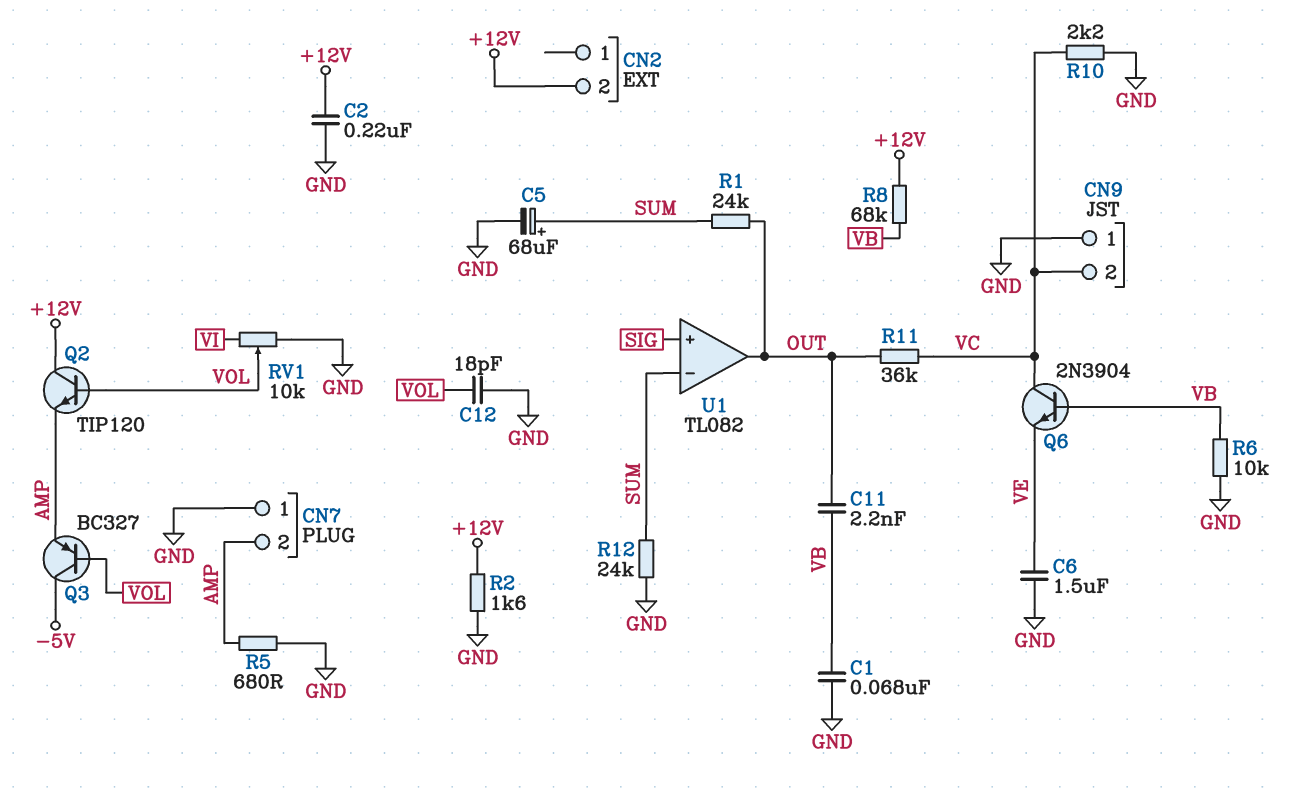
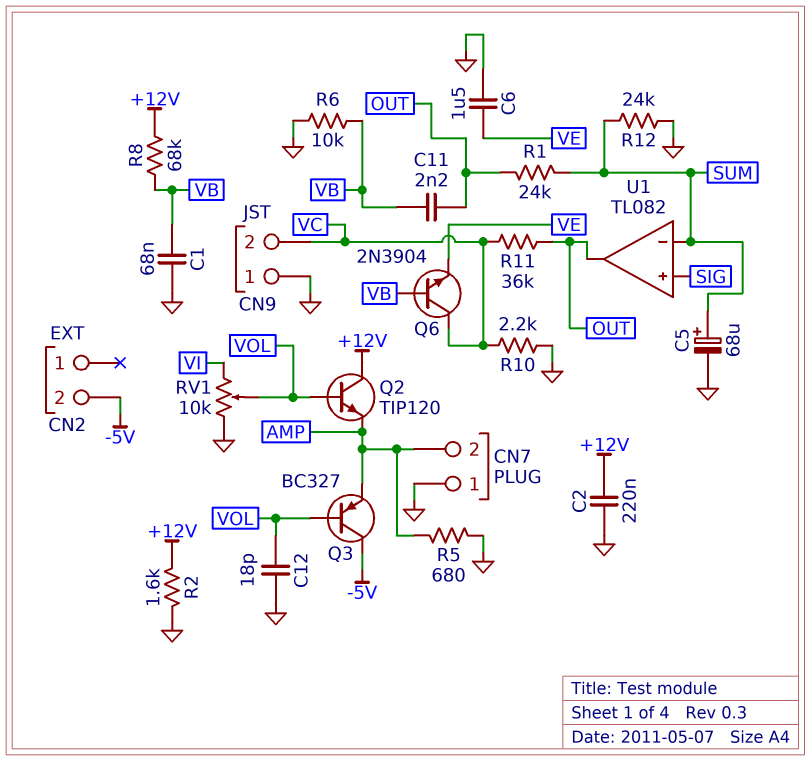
CN2 pin 2: +12V -> -5V

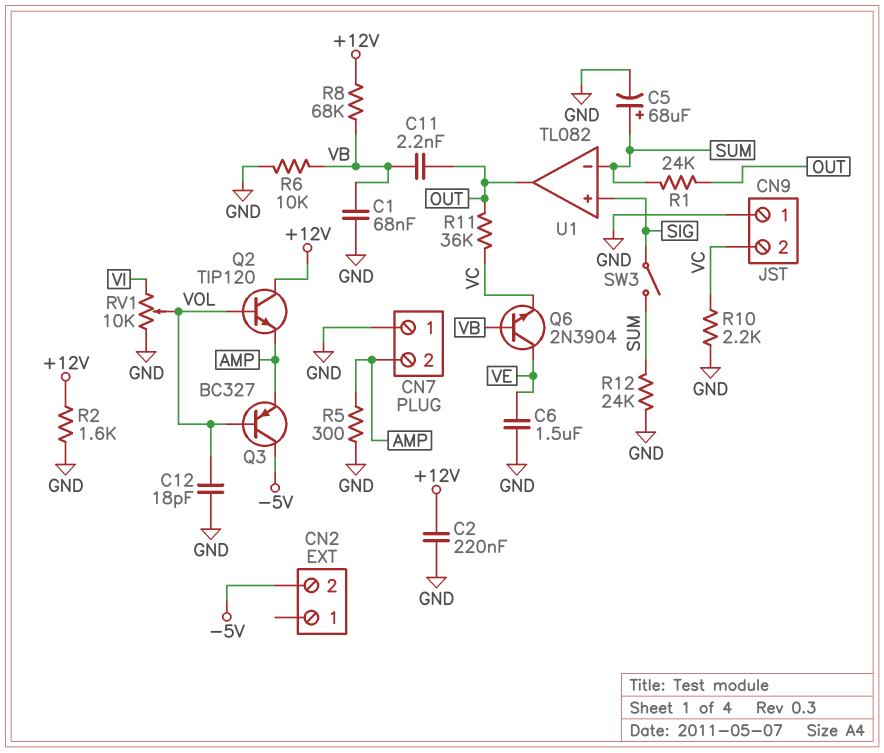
Q6: NPN 2N3904 (B VB, C VC, E VE) -> NPN 2N3904 (B VB, C VE, E VC)
R5: 680 (AMP, GND) -> 300 (AMP, GND)
SW3: none -> switch (SIG, SUM)

